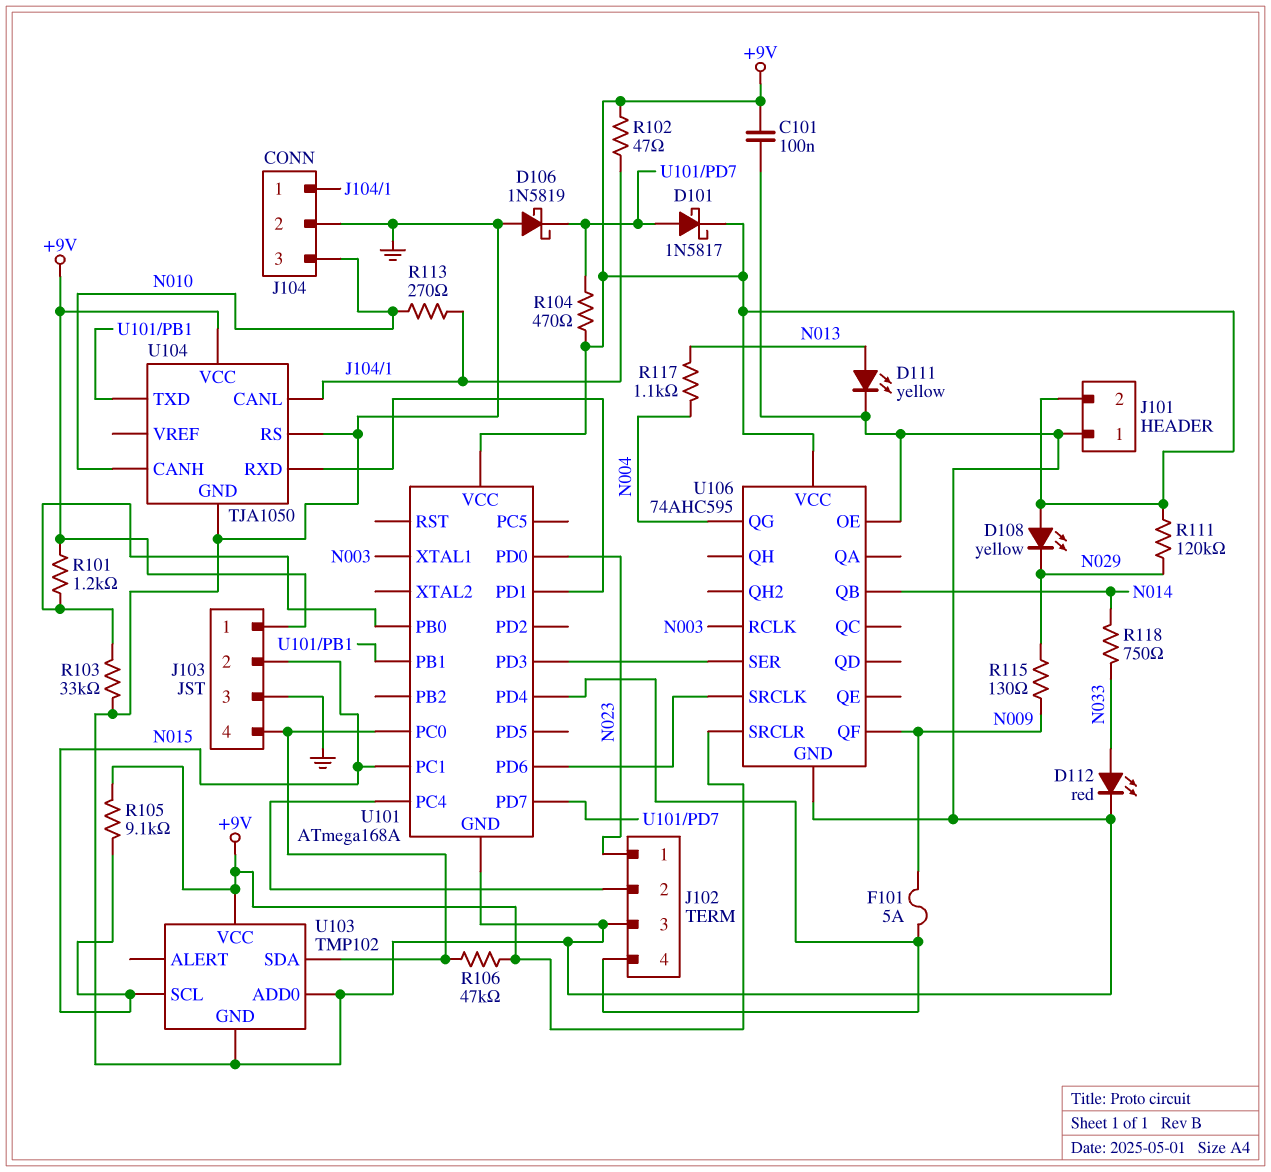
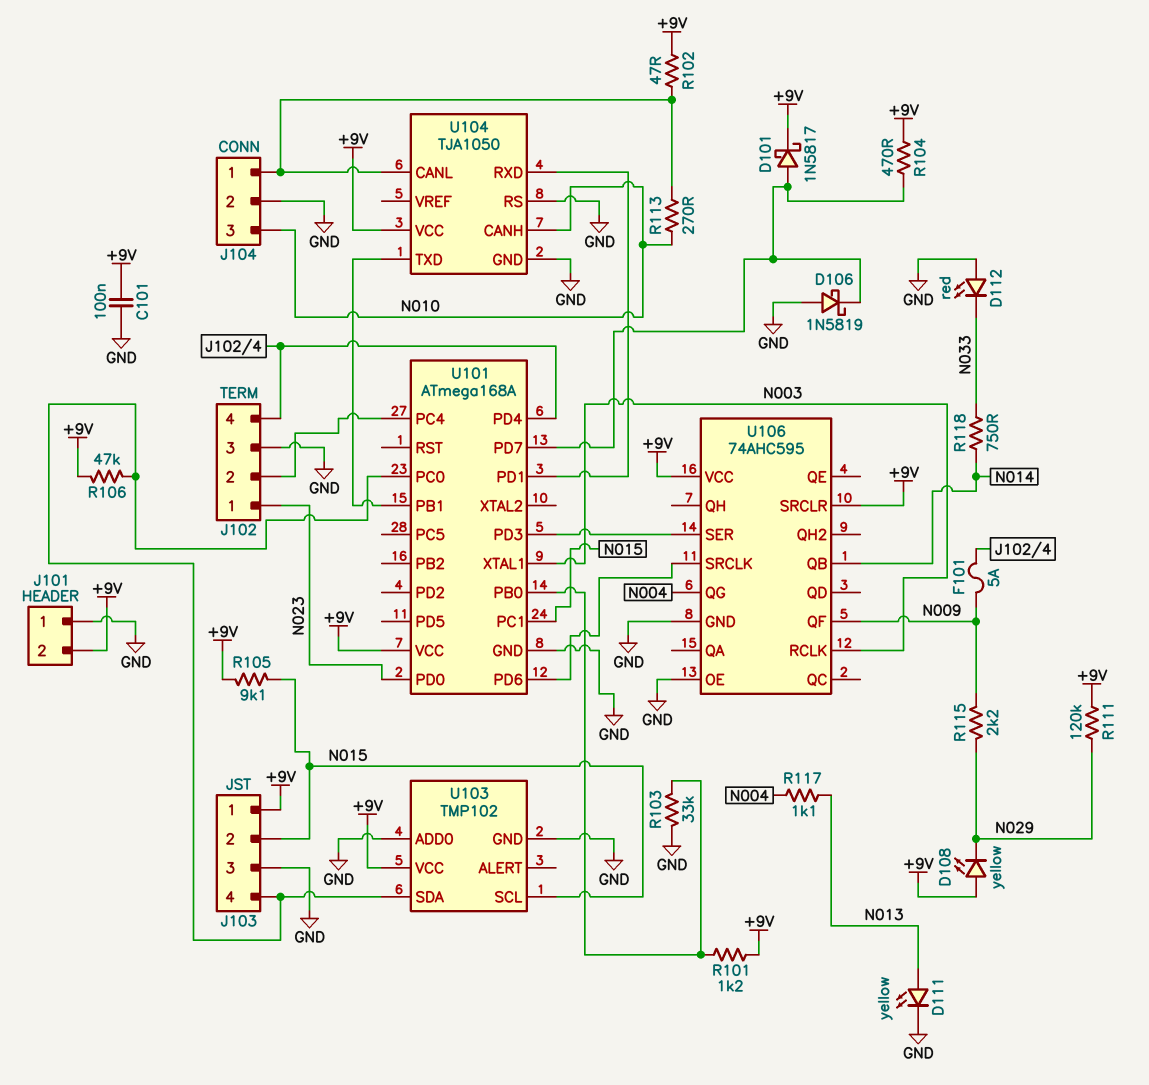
D112: LED red (A N033, K GND) -> LED red (A GND, K N033)
R115: 130 (N009, N029) -> 2.2k (N009, N029)

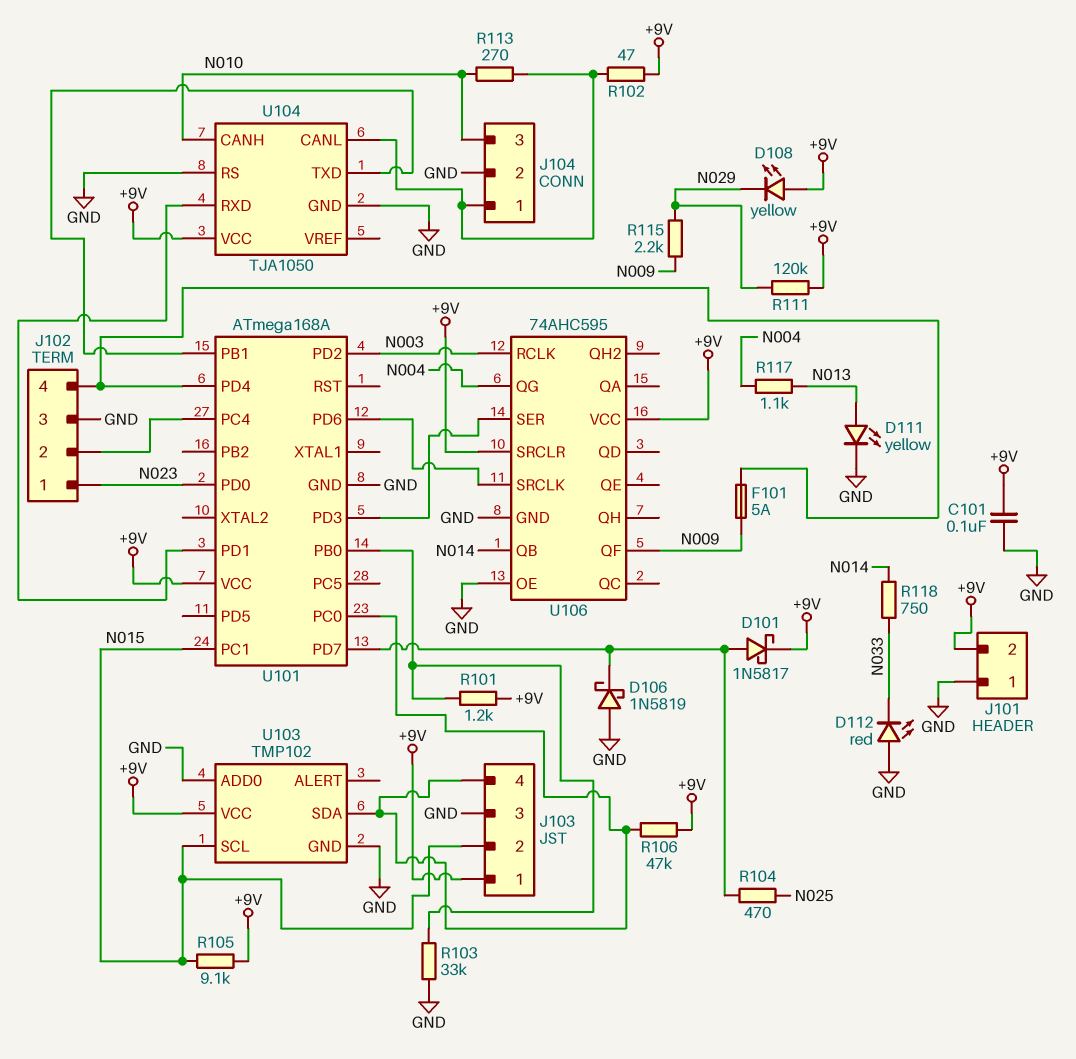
R104: 470 (+9V, U101/PD7) -> 470 (N025, U101/PD7)
U101 pin PD2: none -> N003
U101 pin XTAL1: N003 -> none

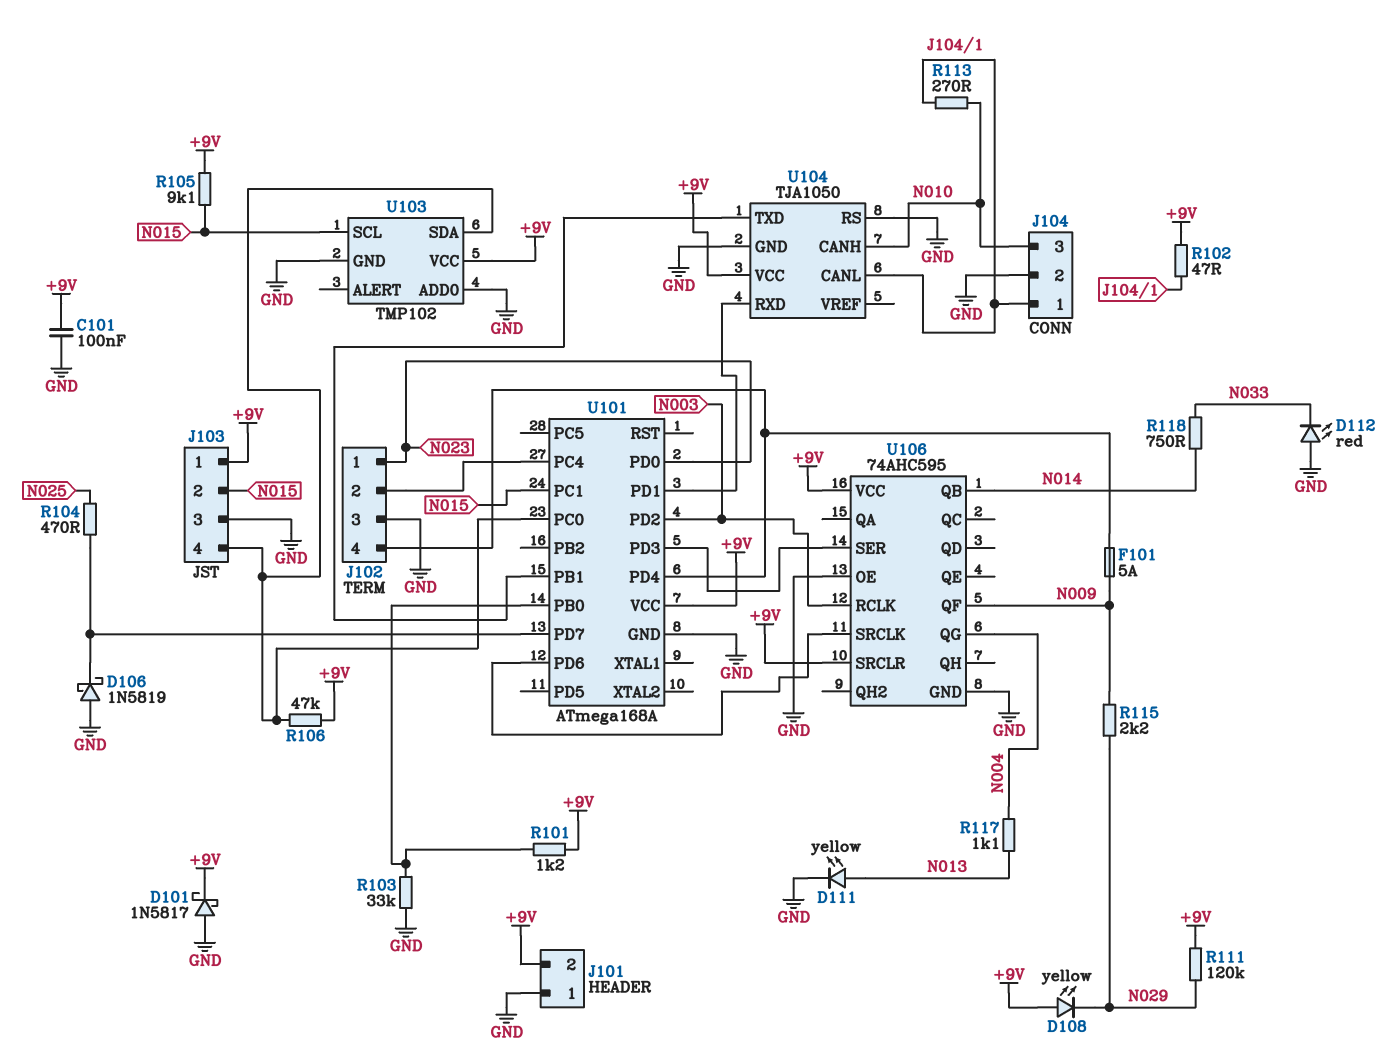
D101: schottky 1N5817 (A U101/PD7, K +9V) -> schottky 1N5817 (A GND, K +9V)

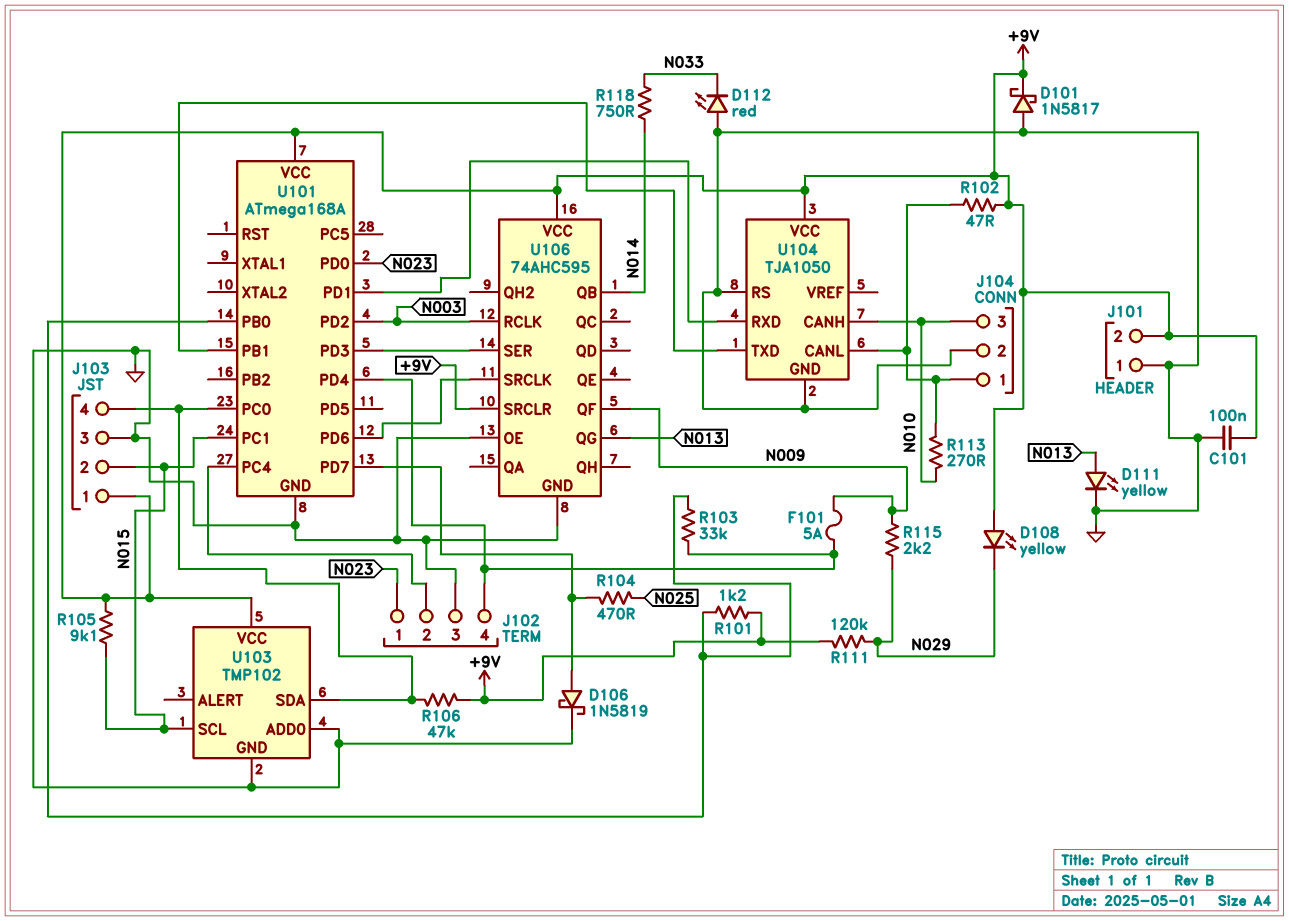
D106: schottky 1N5819 (A GND, K U101/PD7) -> schottky 1N5819 (A U101/PD7, K GND)
R103: 33k (GND, U101/PB0) -> 33k (J102/4, U101/PB0)
R117: 1.1k (N004, N013) -> none
U106 pin QG: N004 -> N013

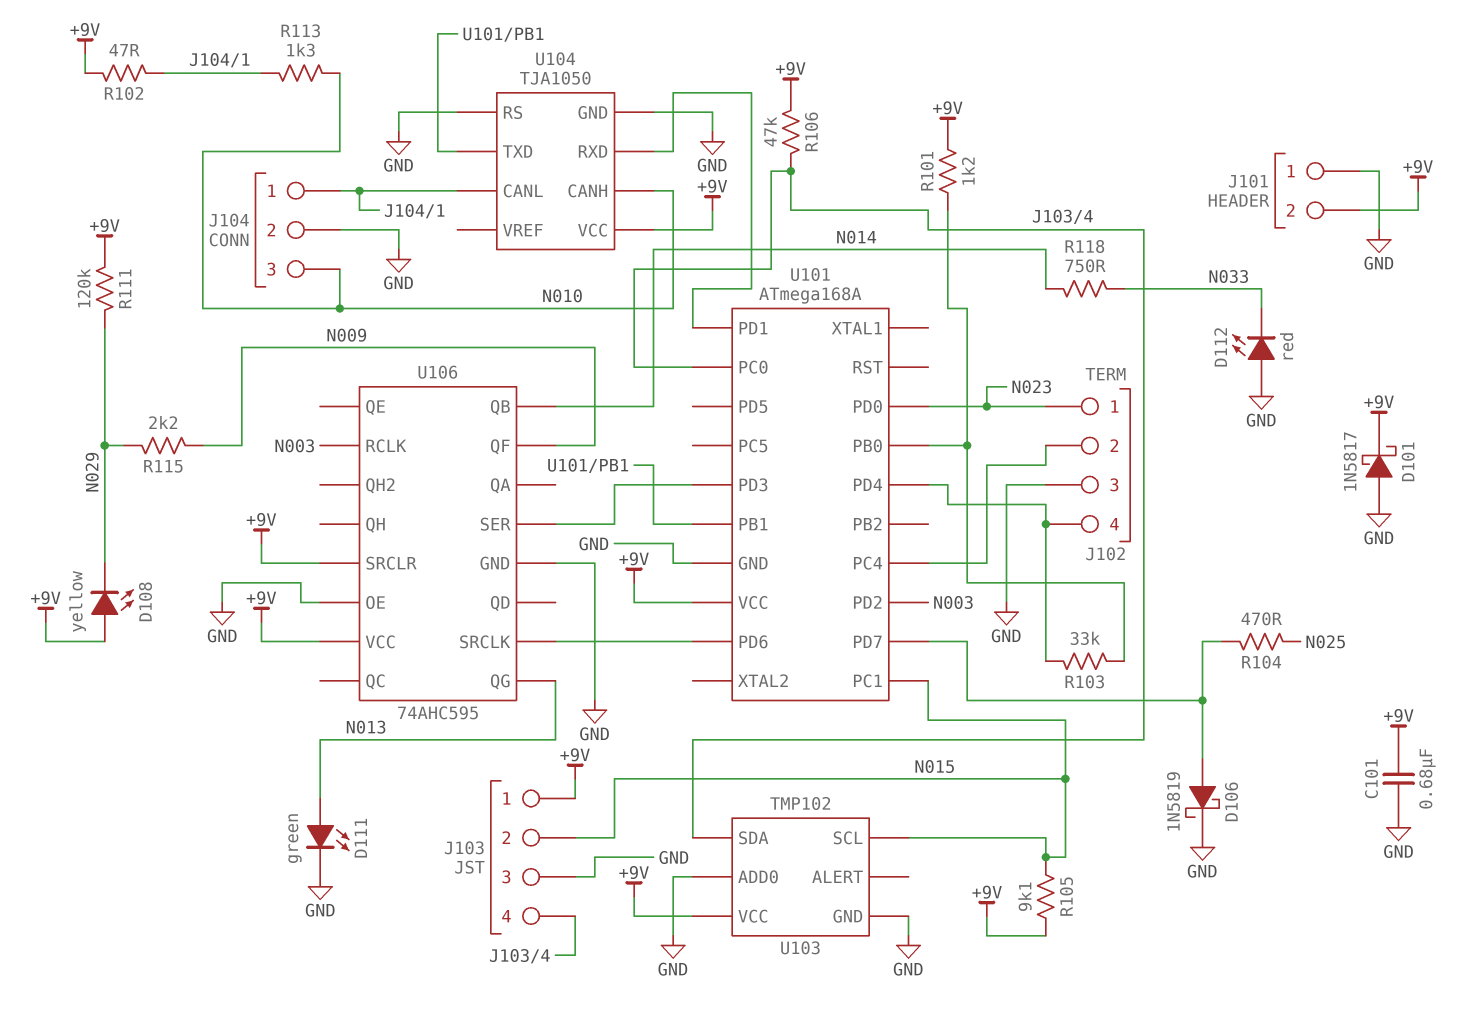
C101: 100nF (+9V, GND) -> 680nF (+9V, GND)
D111: LED yellow (A N013, K GND) -> LED green (A N013, K GND)
F101: 5A (J102/4, N009) -> none
R113: 270 (J104/1, N010) -> 1.3k (J104/1, N010)

